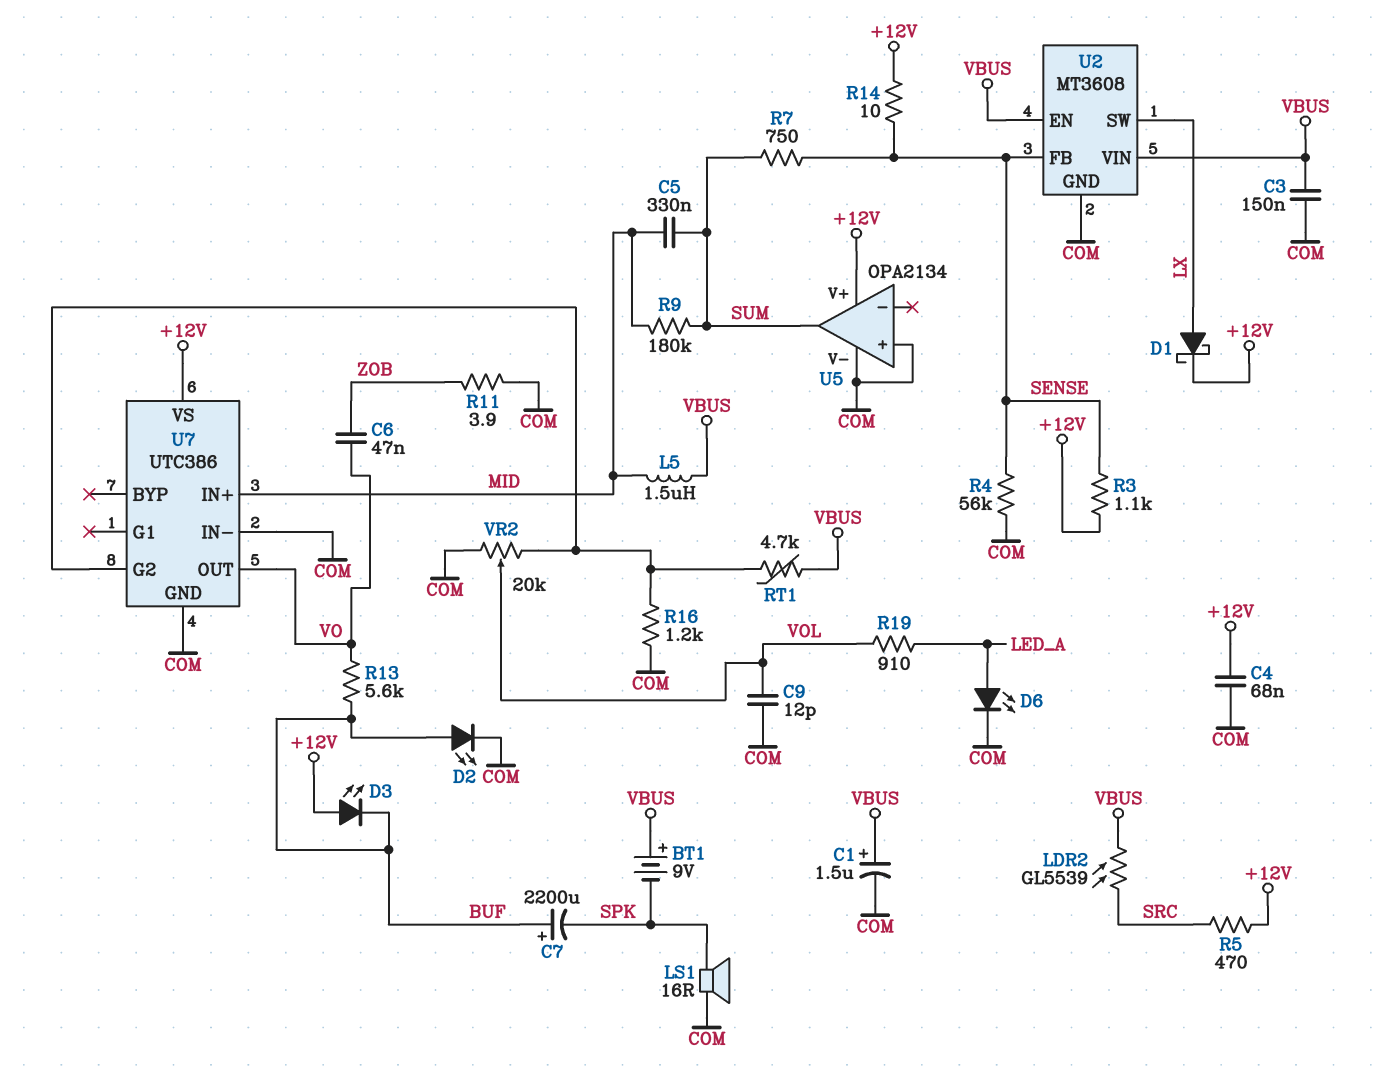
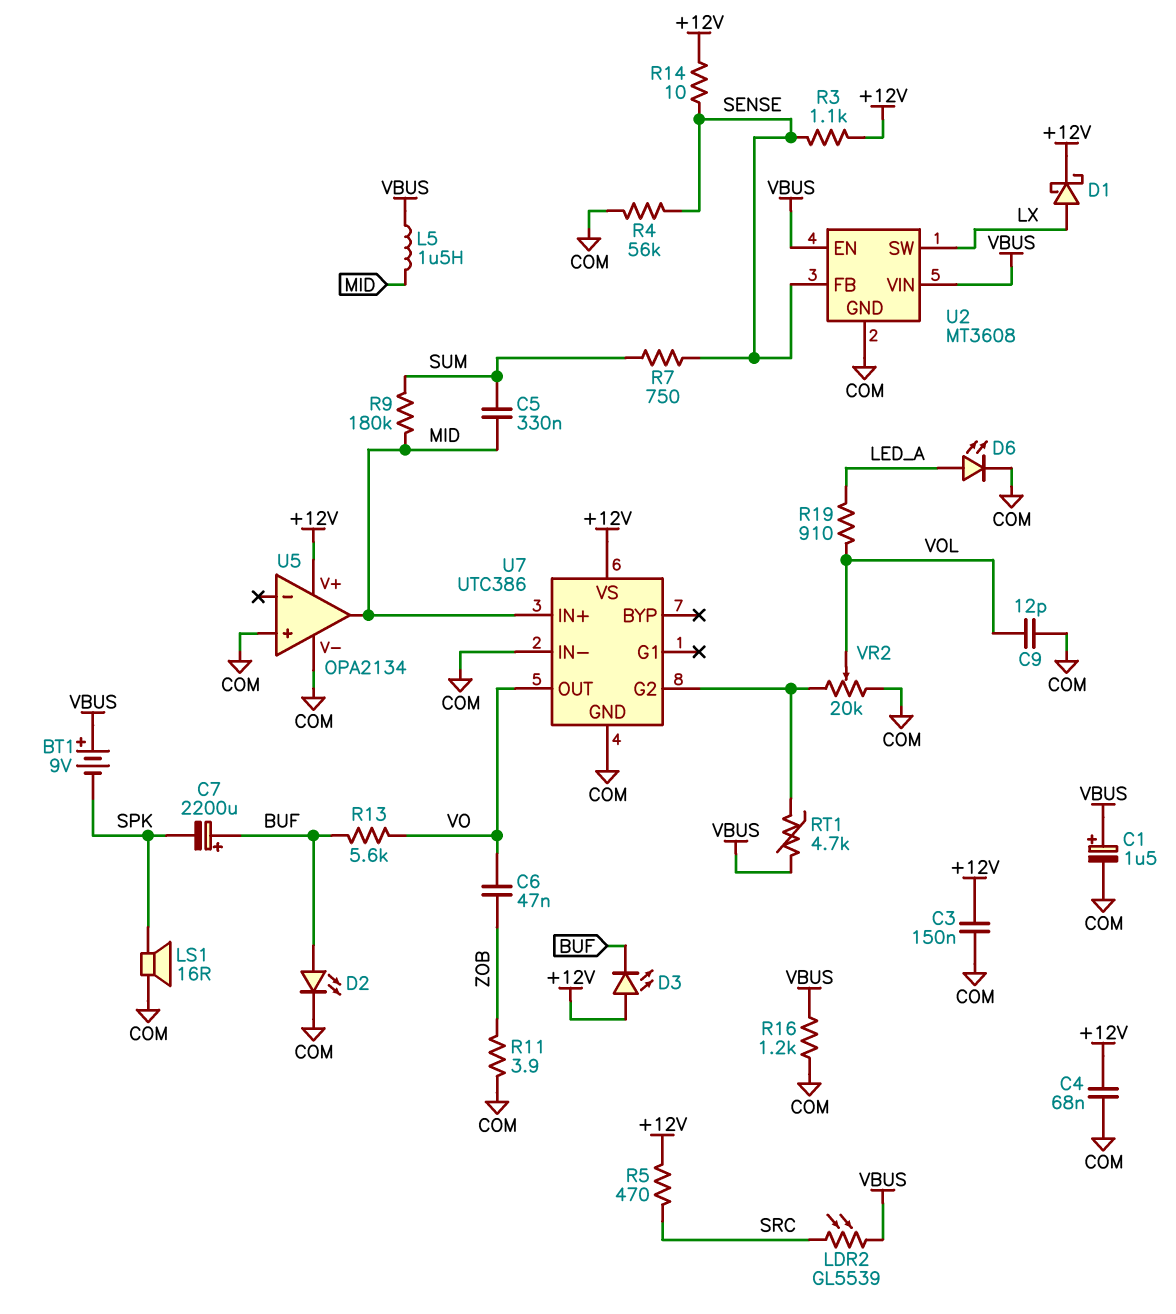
C3: 150nF (COM, VBUS) -> 150nF (+12V, COM)
R16: 1.2k (COM, U7/G2) -> 1.2k (COM, VBUS)
U5 pin out: SUM -> MID

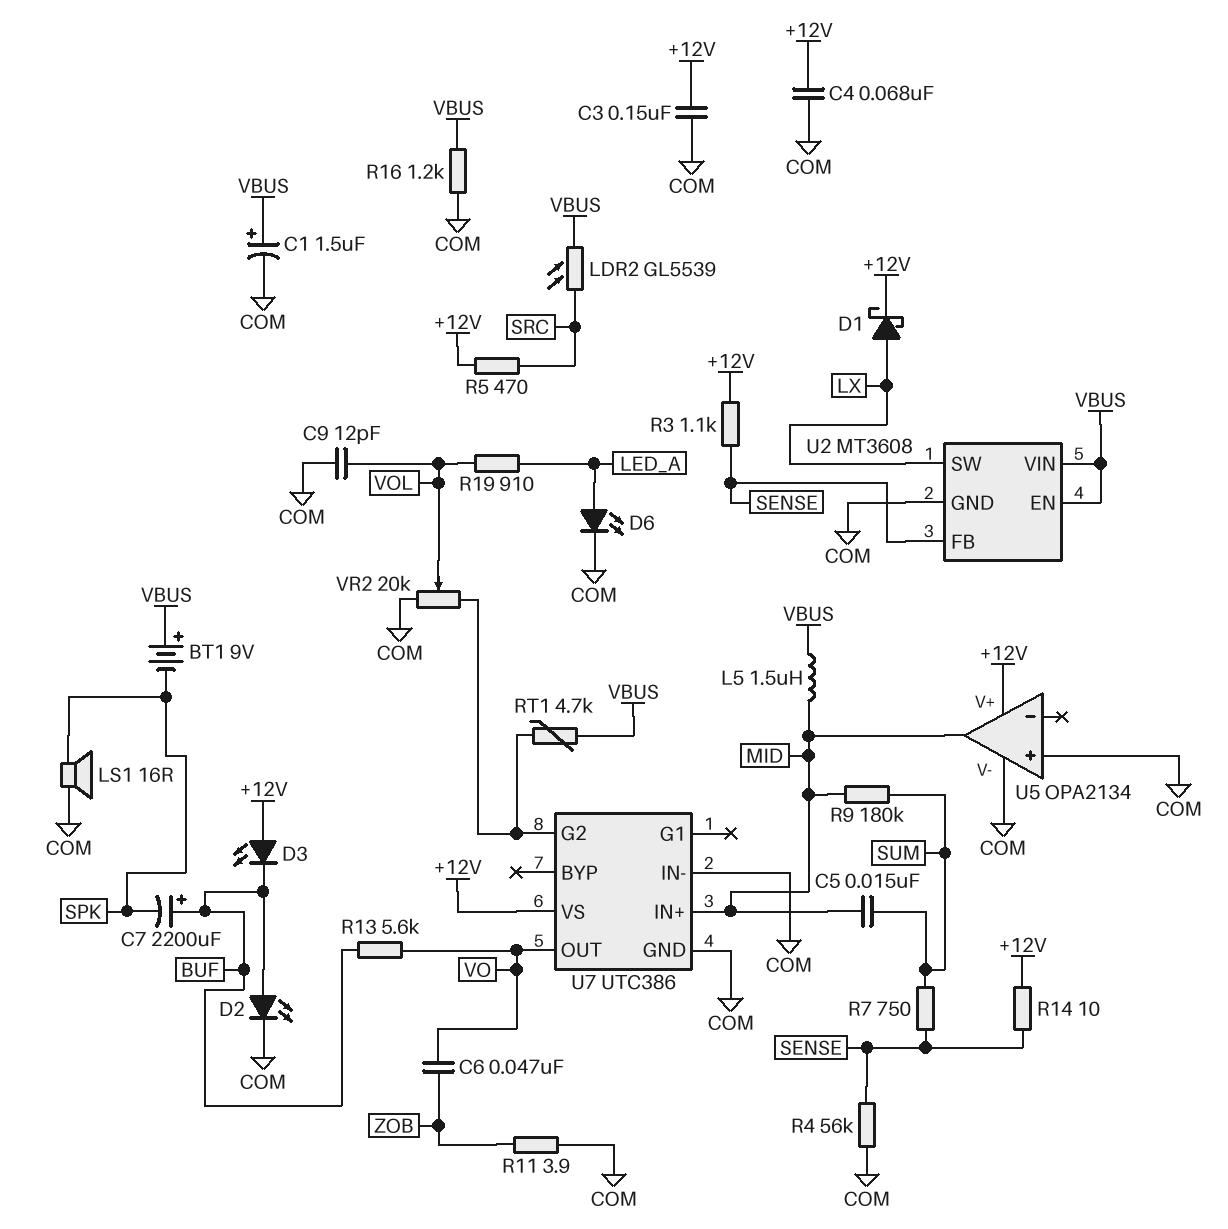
C5: 330nF (MID, SUM) -> 15nF (MID, SUM)

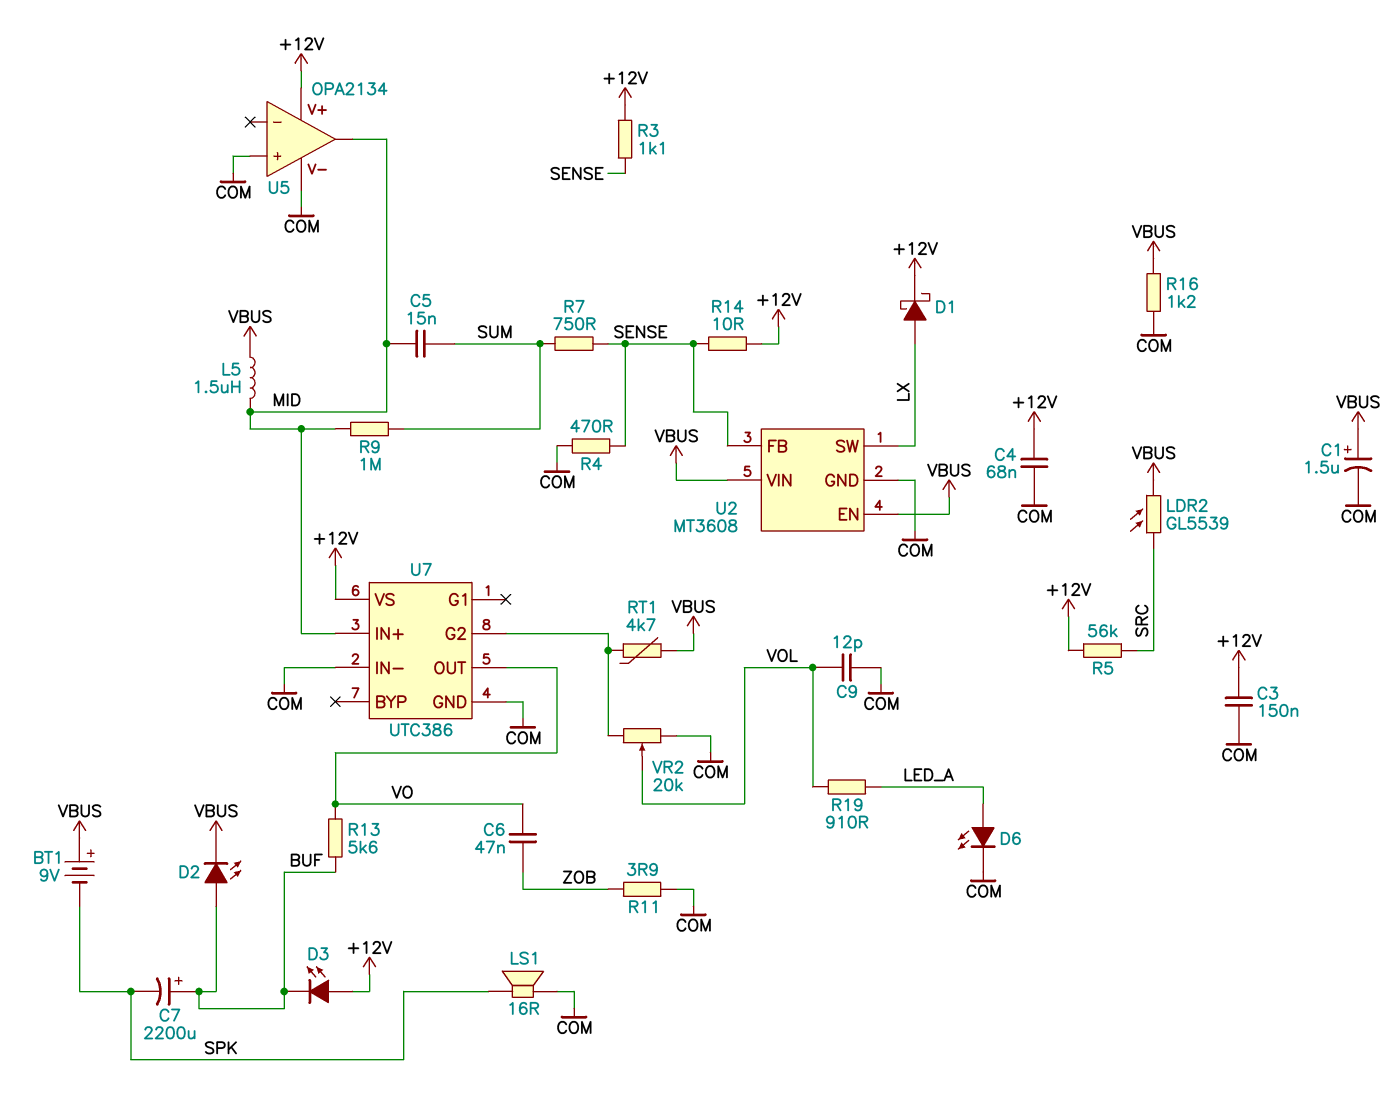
D2: LED (A BUF, K COM) -> LED (A BUF, K VBUS)
R4: 56k (COM, SENSE) -> 470 (COM, SENSE)
R5: 470 (+12V, SRC) -> 56k (+12V, SRC)
R9: 180k (MID, SUM) -> 1M (MID, SUM)

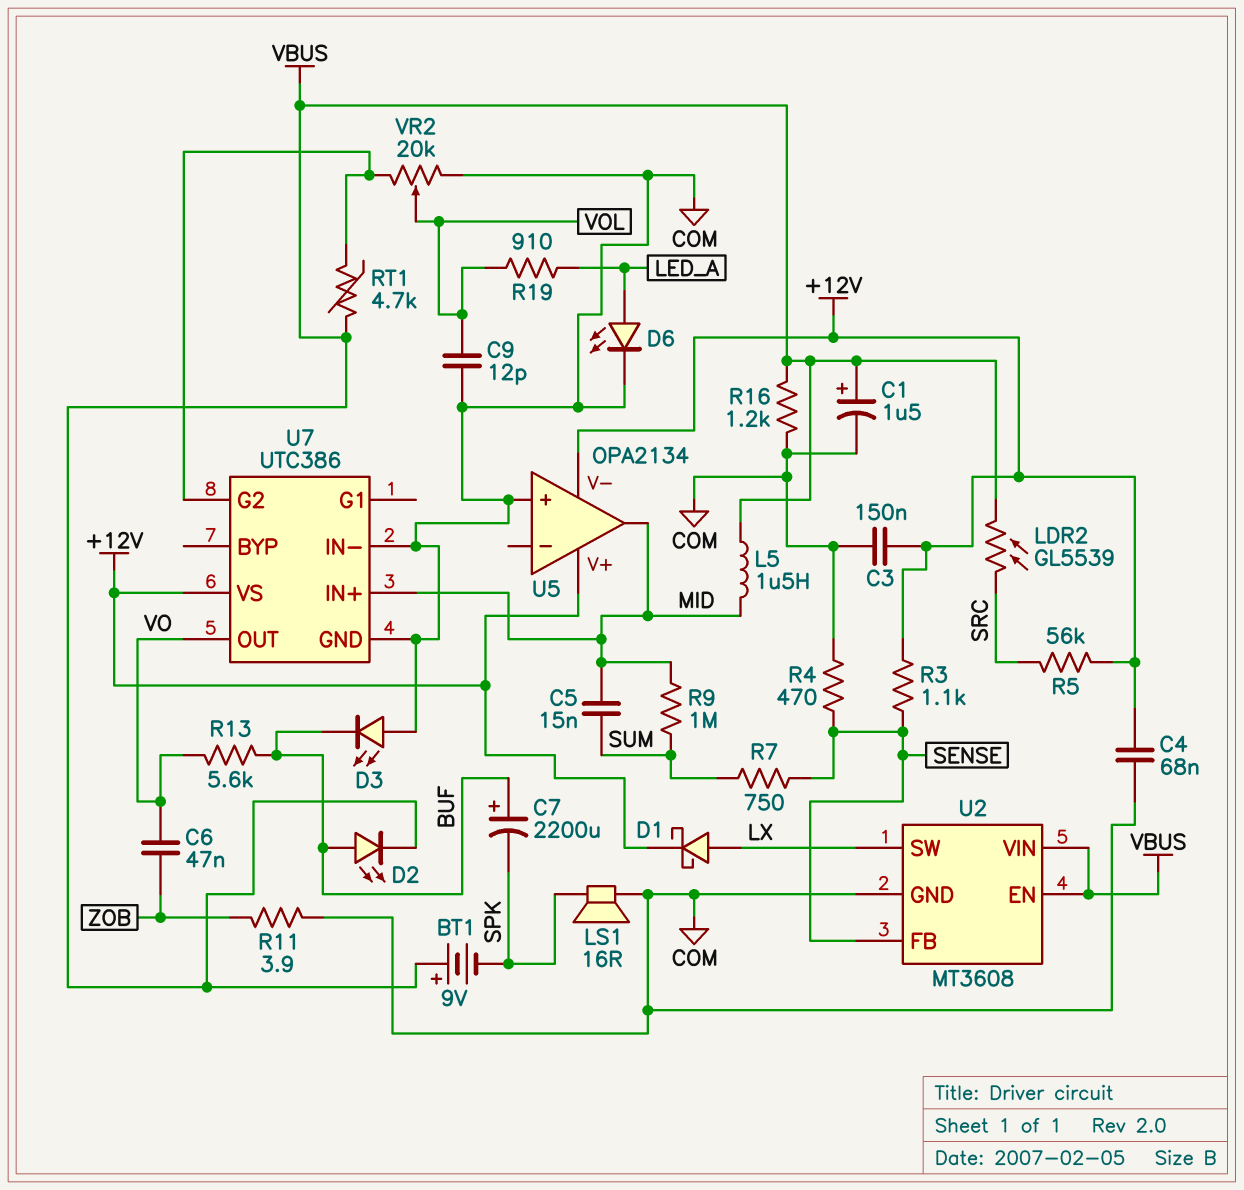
D3: LED (A +12V, K BUF) -> LED (A COM, K BUF)
R14: 10 (+12V, SENSE) -> none
U5 pin V-: COM -> +12V

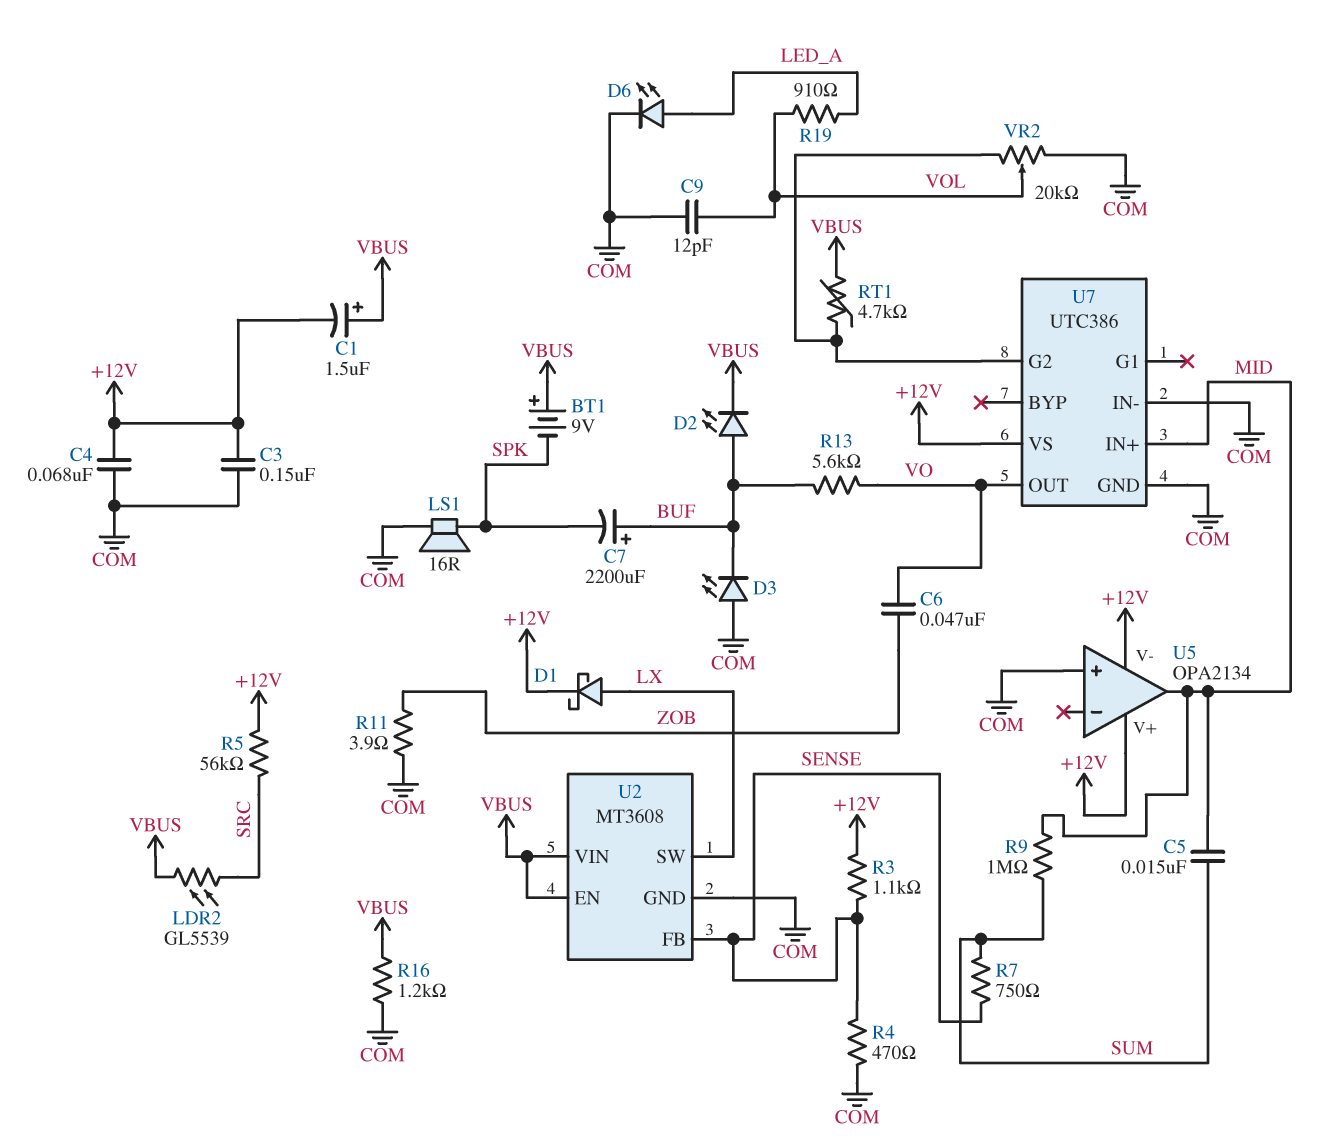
C1: 1.5uF (plus VBUS, minus COM) -> 1.5uF (plus VBUS, minus +12V)
L5: 1.5uH (MID, VBUS) -> none

